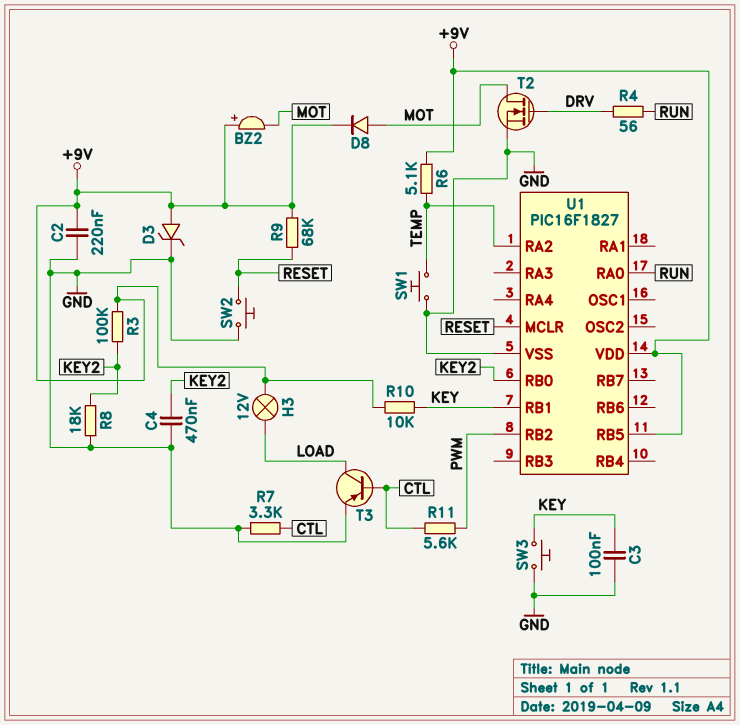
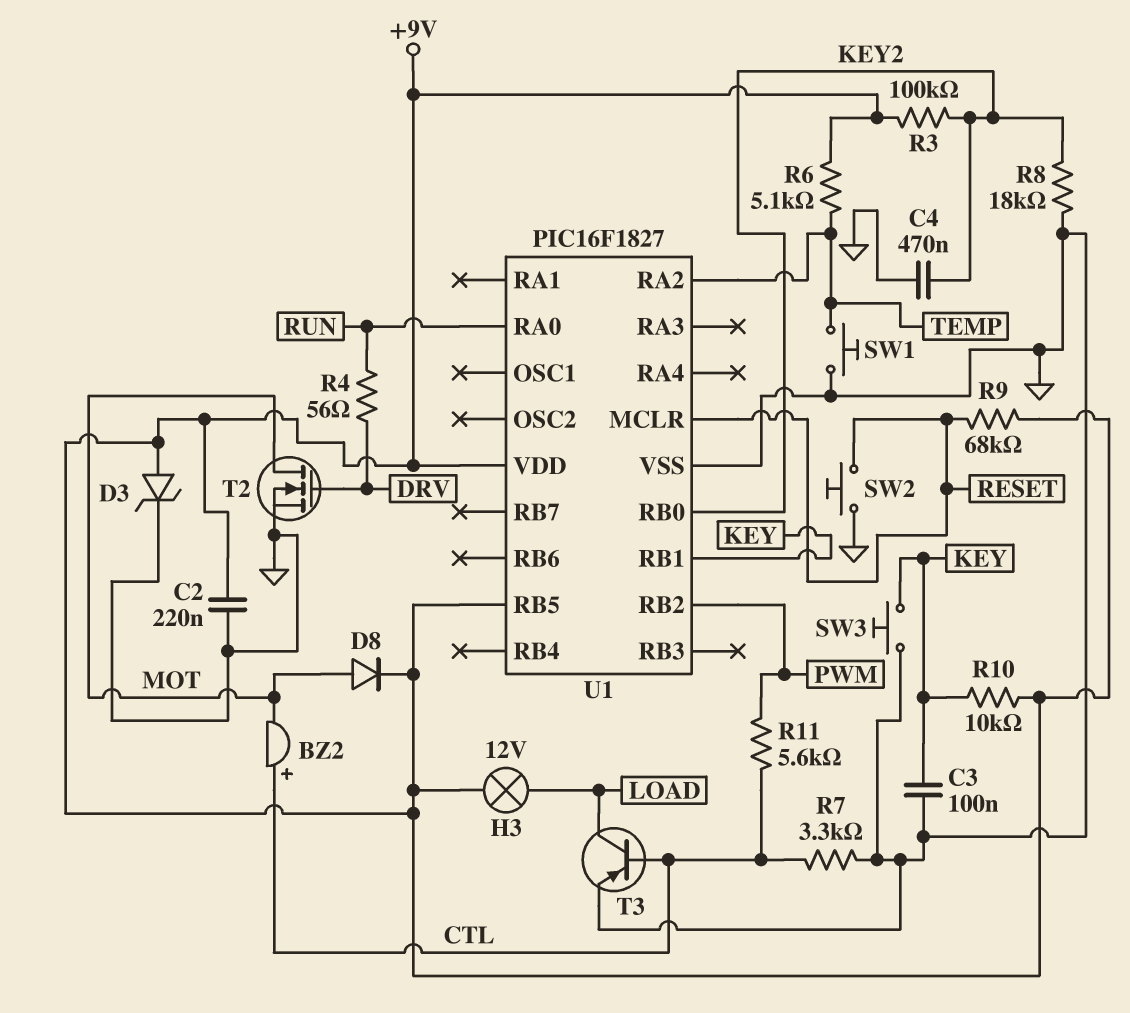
BZ2: buzzer (plus +9V, minus MOT) -> buzzer (plus CTL, minus MOT)

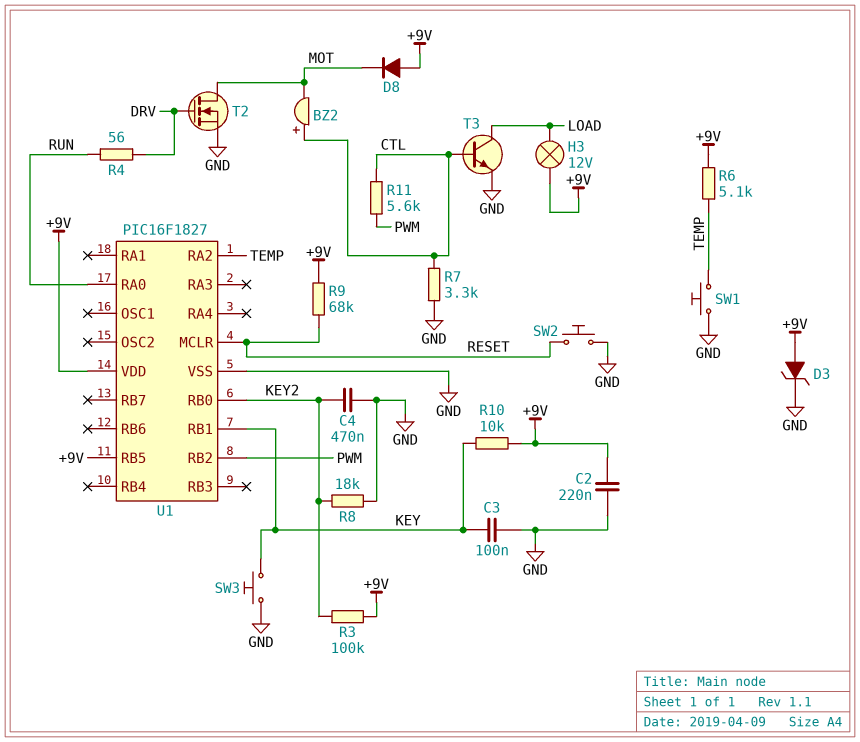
D8: diode (A MOT, K +9V) -> diode (A +9V, K MOT)
T3: PNP (B CTL, C LOAD, E GND) -> NPN (B CTL, C LOAD, E GND)

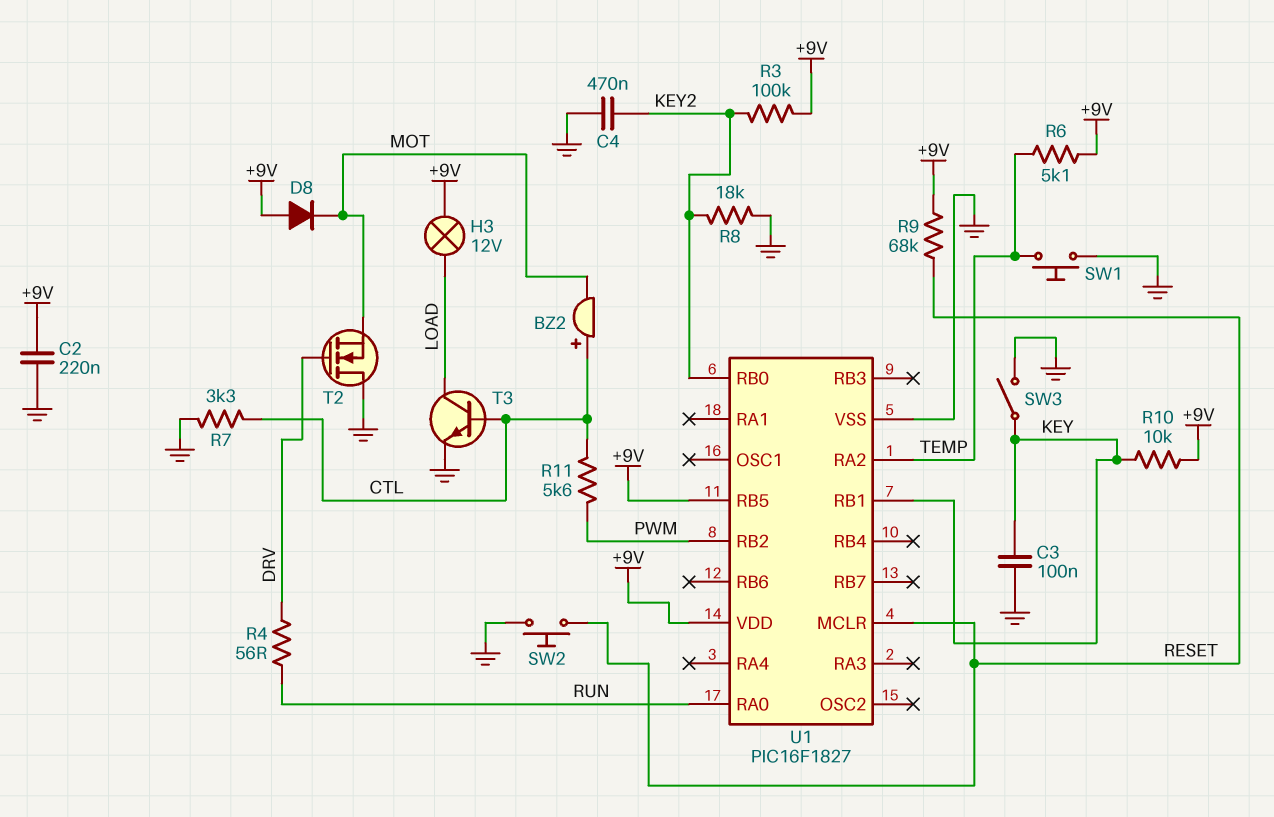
D3: zener (A +9V, K GND) -> none
SW3: button (GND, KEY) -> switch (GND, KEY)
T2: NMOS (G DRV, D MOT, S GND) -> NMOS (G DRV, D GND, S MOT)

